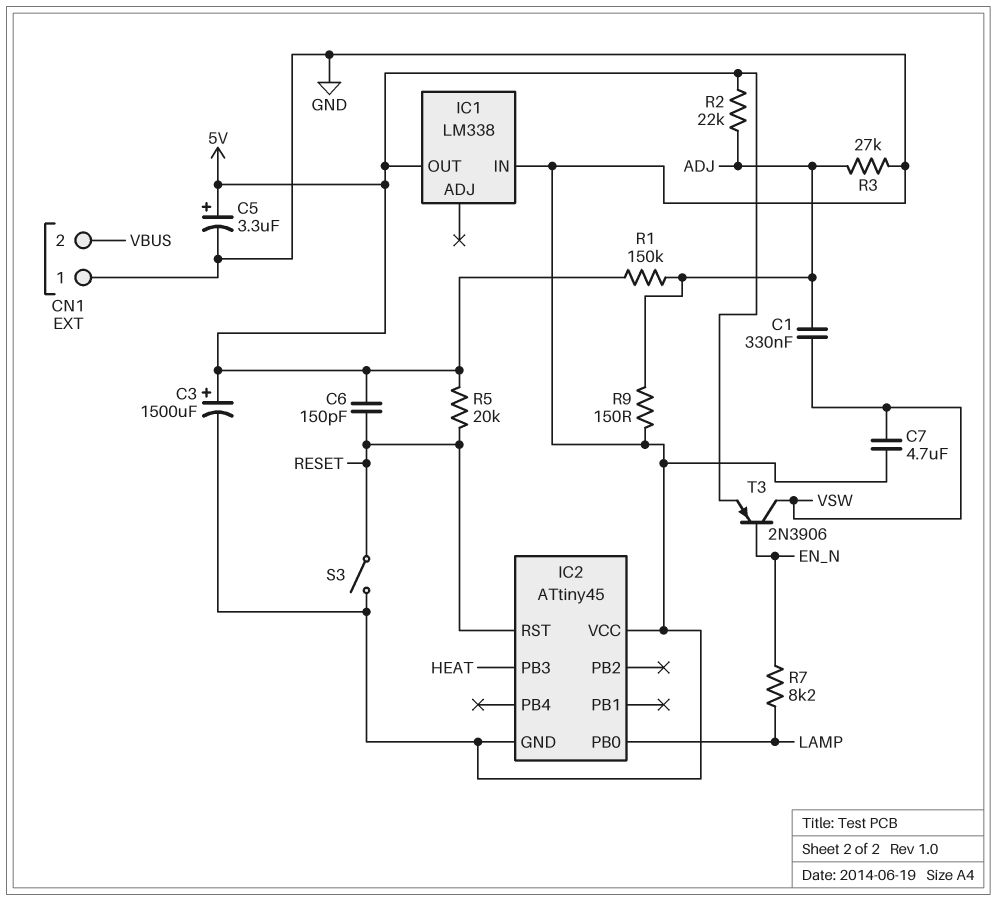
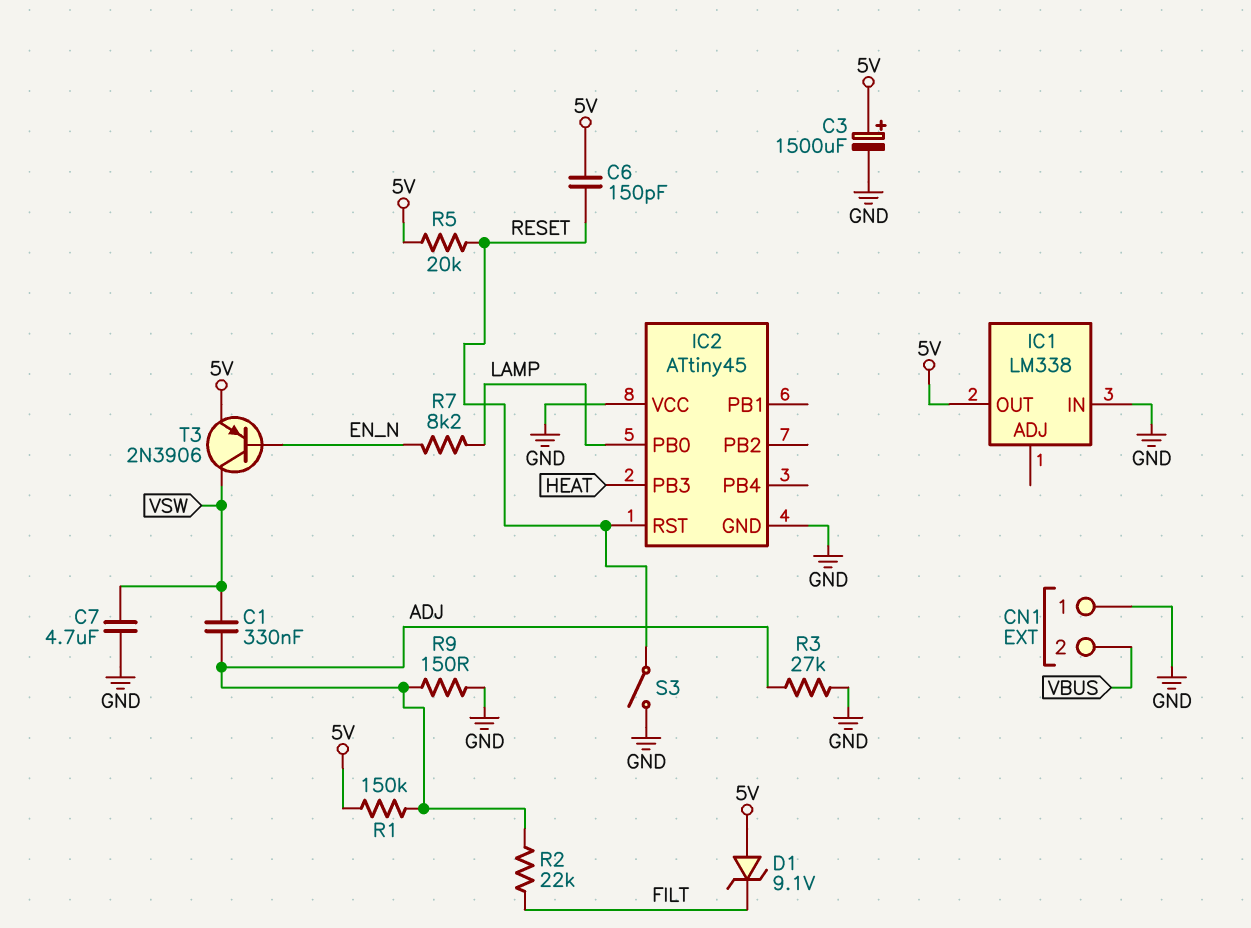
C5: 3.3uF (plus 5V, minus GND) -> none
D1: none -> zener 9.1V (A 5V, K FILT)
R2: 22k (5V, ADJ) -> 22k (ADJ, FILT)

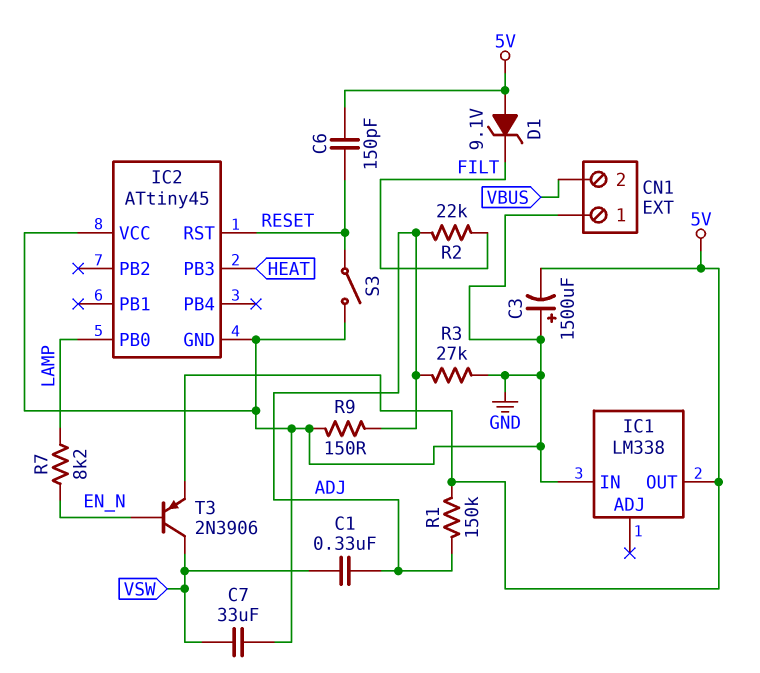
C3: 1500uF (plus 5V, minus GND) -> 1500uF (plus GND, minus 5V)
C7: 4.7uF (GND, VSW) -> 33uF (GND, VSW)
R5: 20k (5V, RESET) -> none

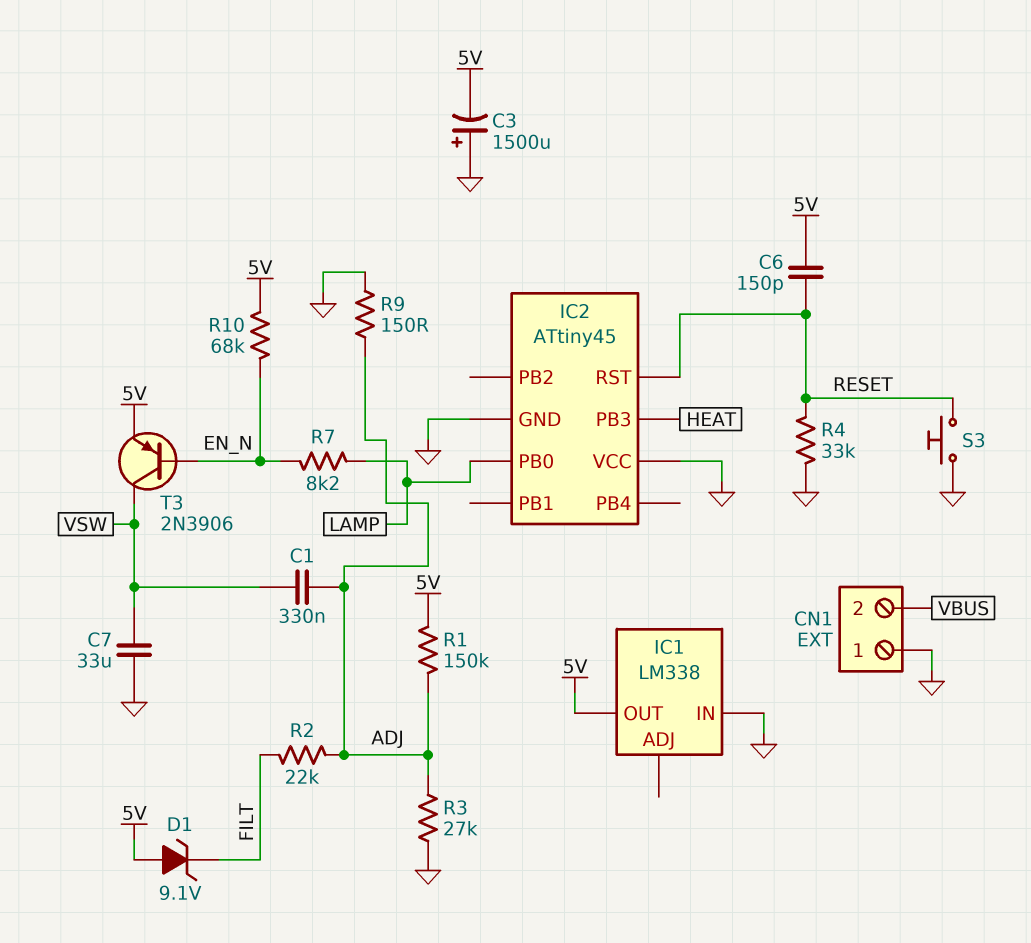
R4: none -> 33k (GND, RESET)
R10: none -> 68k (5V, EN_N)
S3: switch (GND, RESET) -> button (GND, RESET)

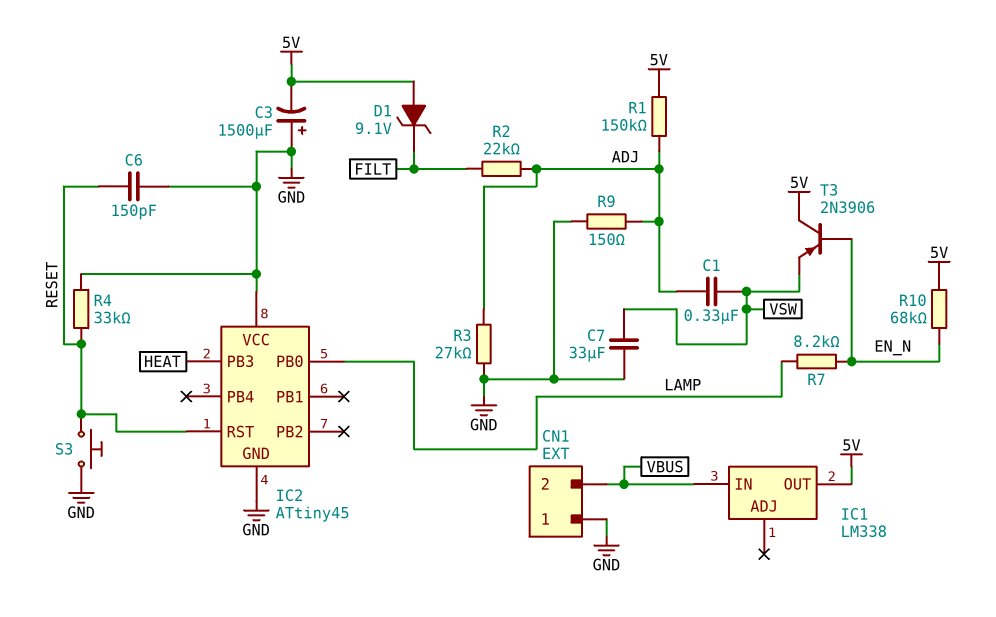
C6: 150pF (5V, RESET) -> 150pF (GND, RESET)
IC1 pin IN: GND -> VBUS
T3: PNP 2N3906 (B EN_N, C VSW, E 5V) -> PNP 2N3906 (B EN_N, C 5V, E VSW)

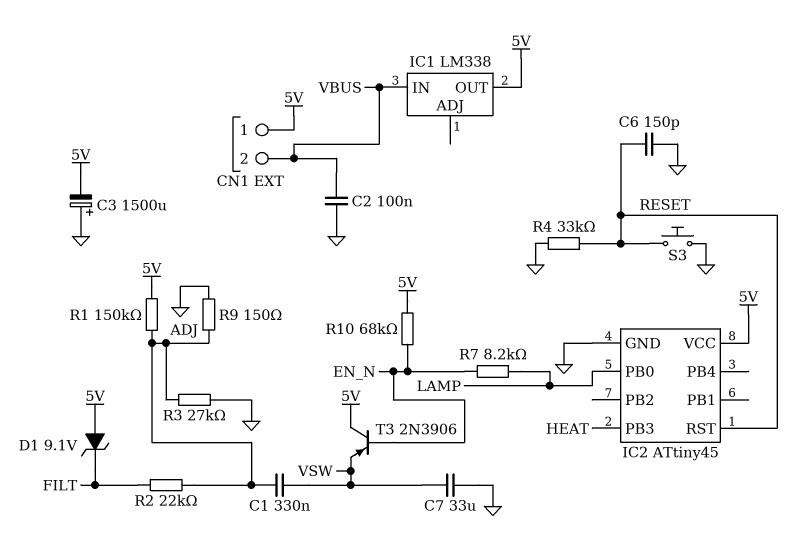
C2: none -> 100nF (GND, VBUS)
CN1 pin 1: GND -> 5V
IC2 pin VCC: GND -> 5V

